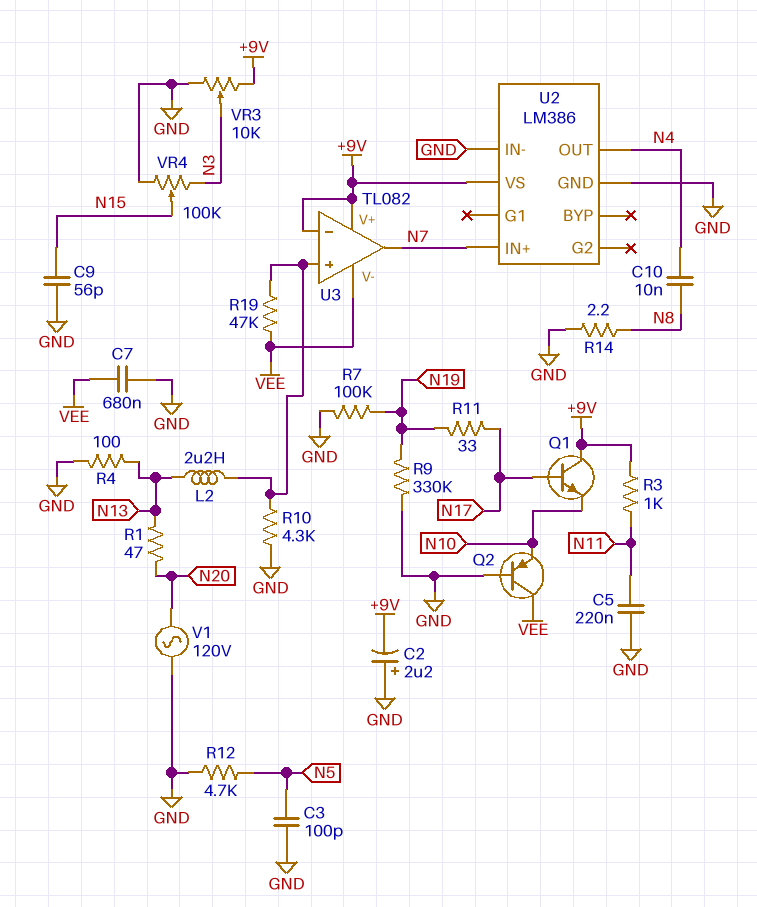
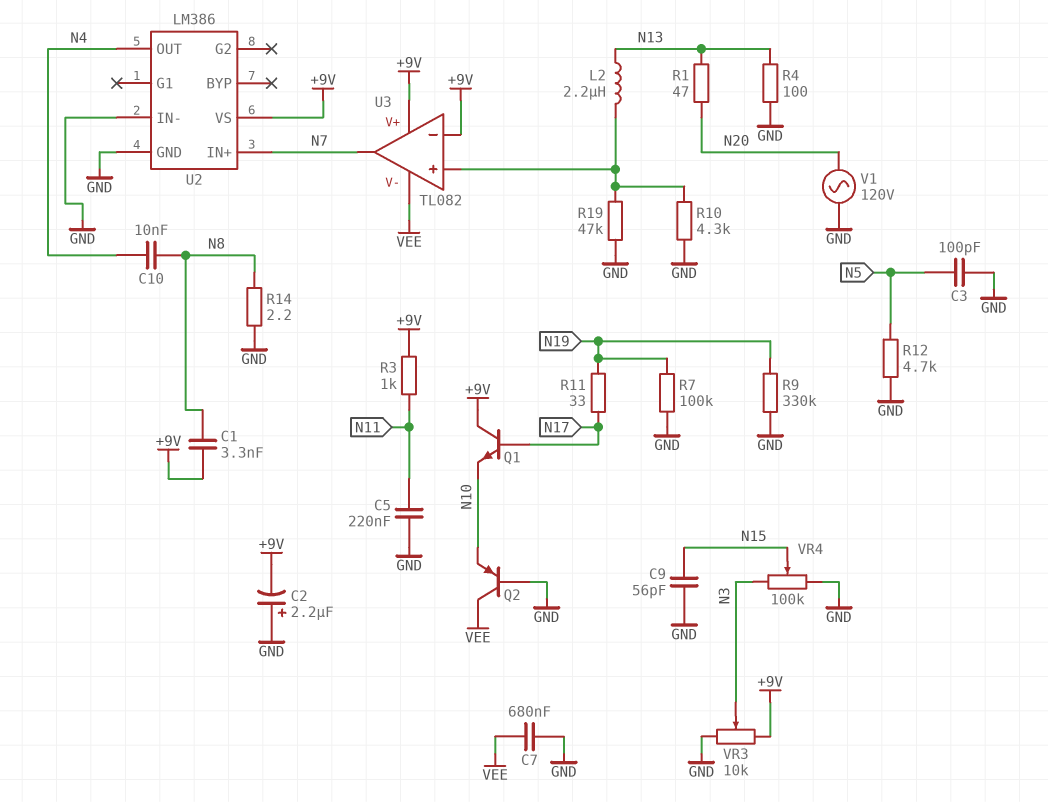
C1: none -> 3.3nF (+9V, N8)
R19: 47k (U3/in+, VEE) -> 47k (GND, U3/in+)

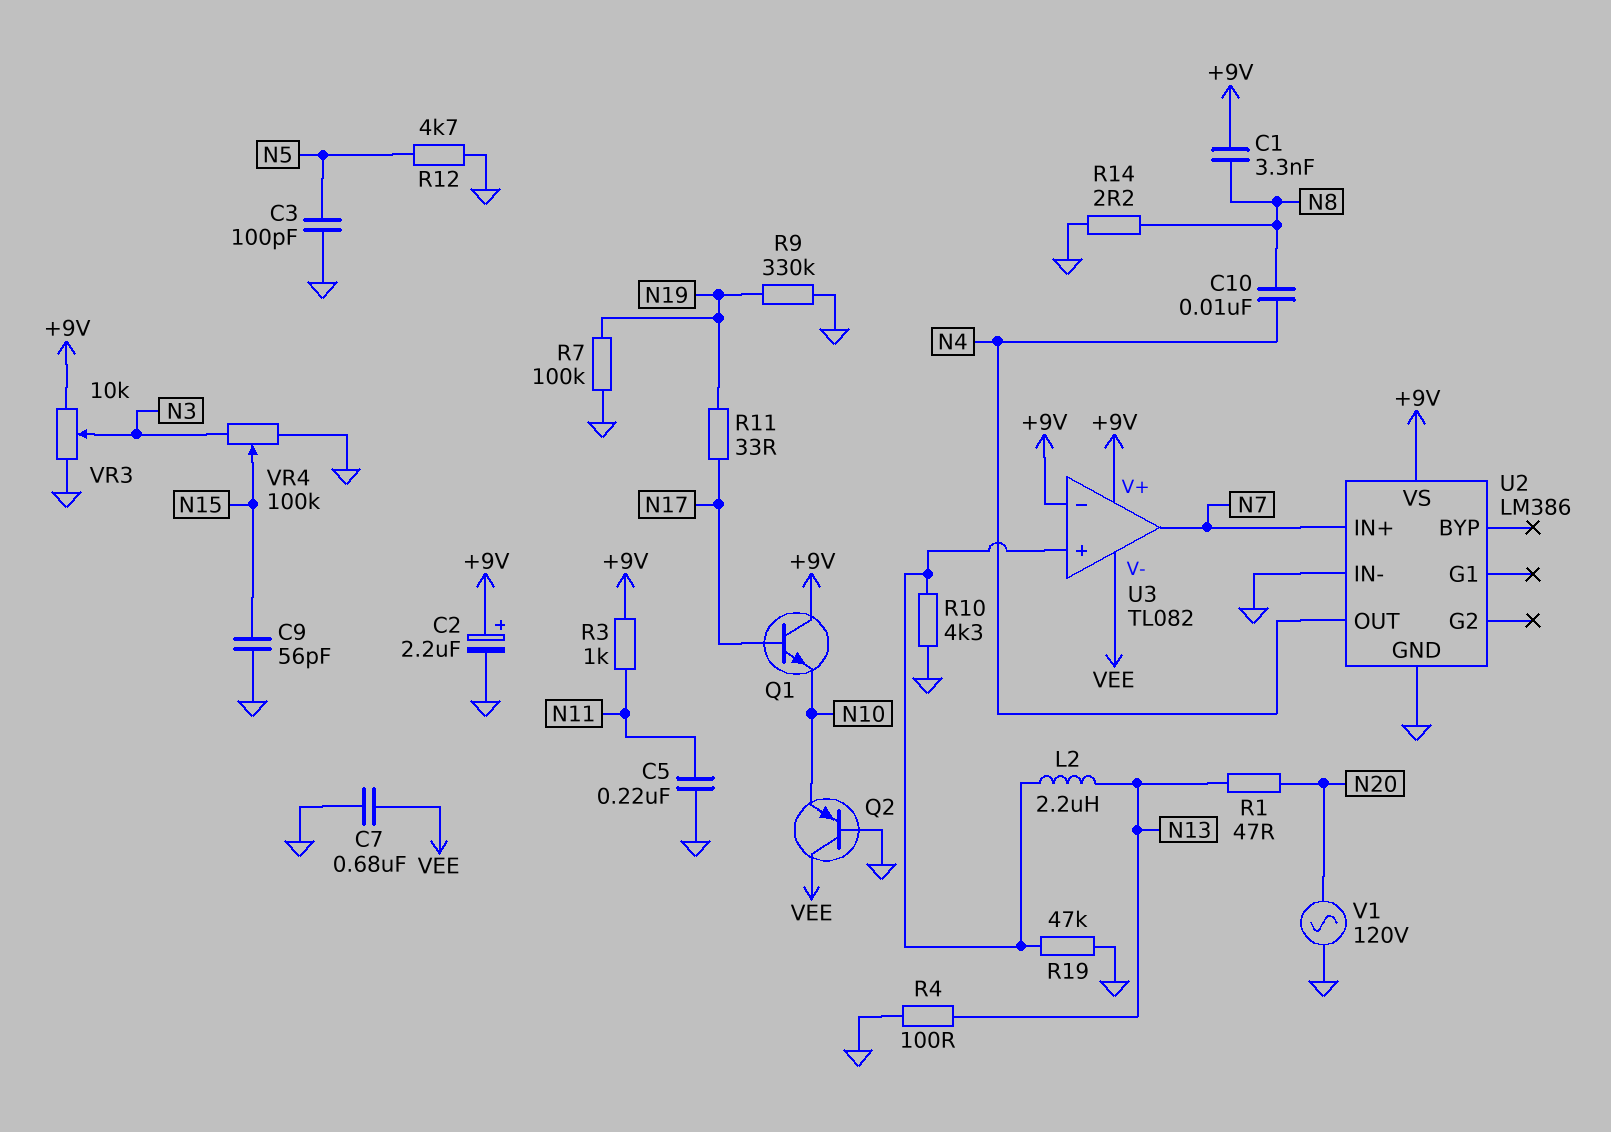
C2: 2.2uF (plus GND, minus +9V) -> 2.2uF (plus +9V, minus GND)

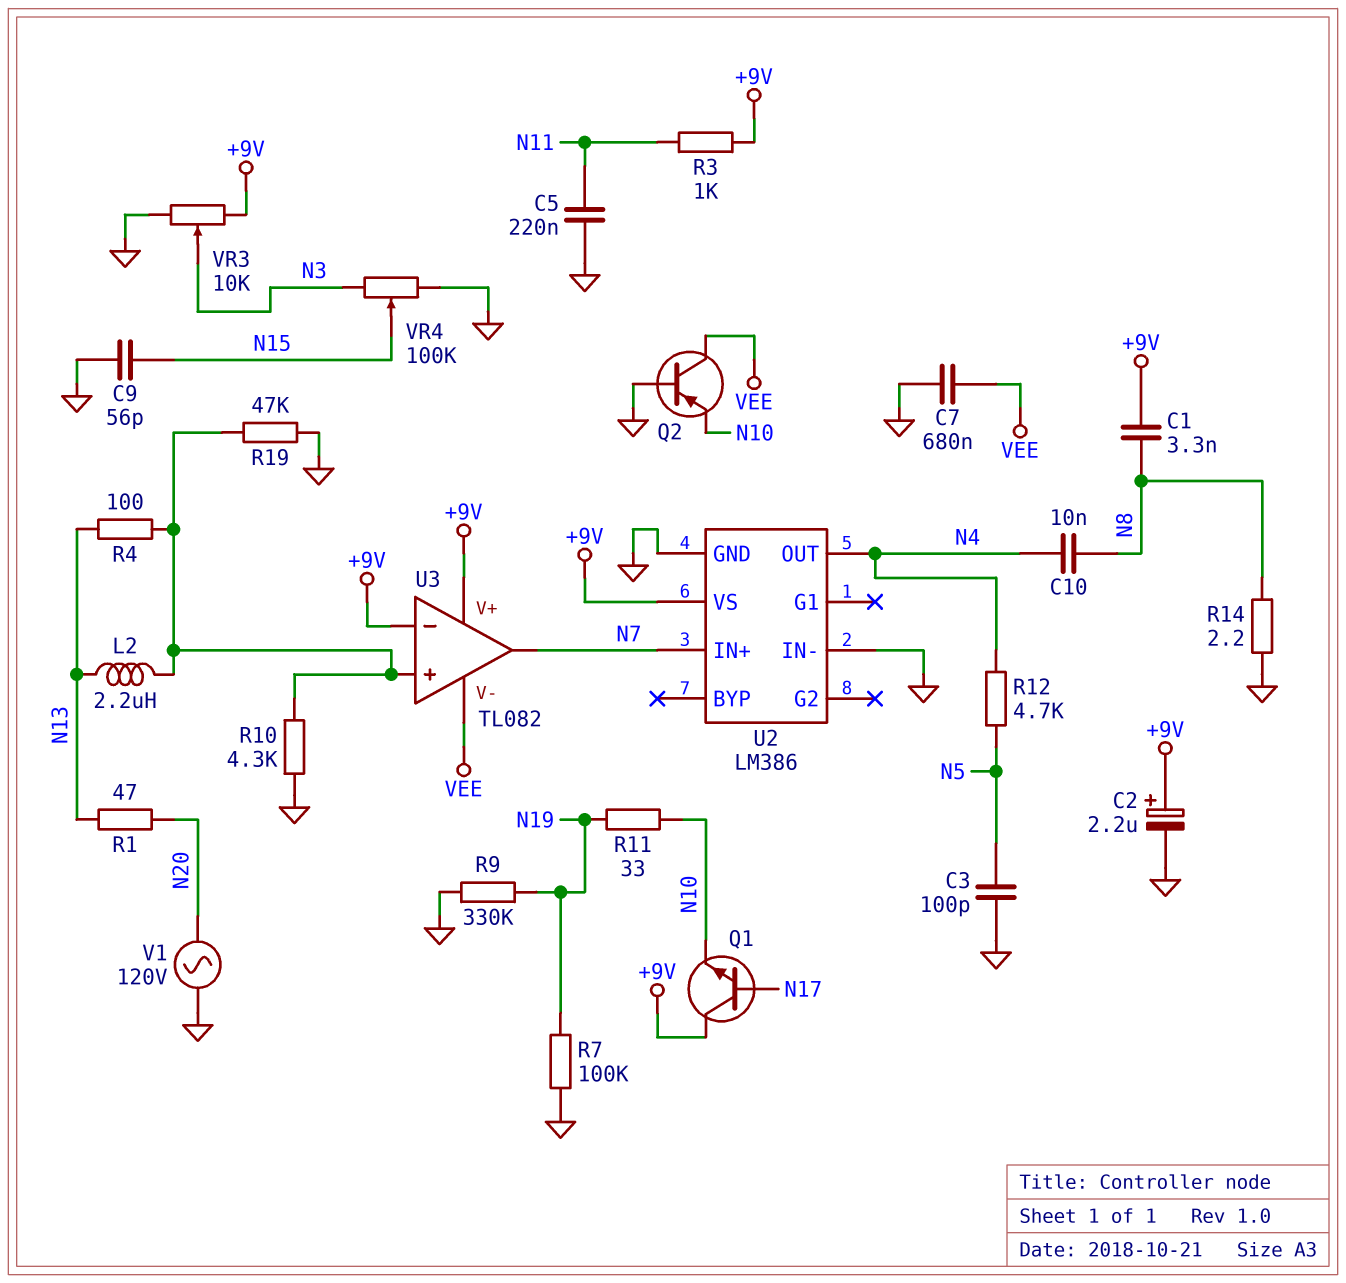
R4: 100 (GND, N13) -> 100 (N13, U3/in+)
R11: 33 (N17, N19) -> 33 (N10, N19)
R12: 4.7k (GND, N5) -> 4.7k (N4, N5)

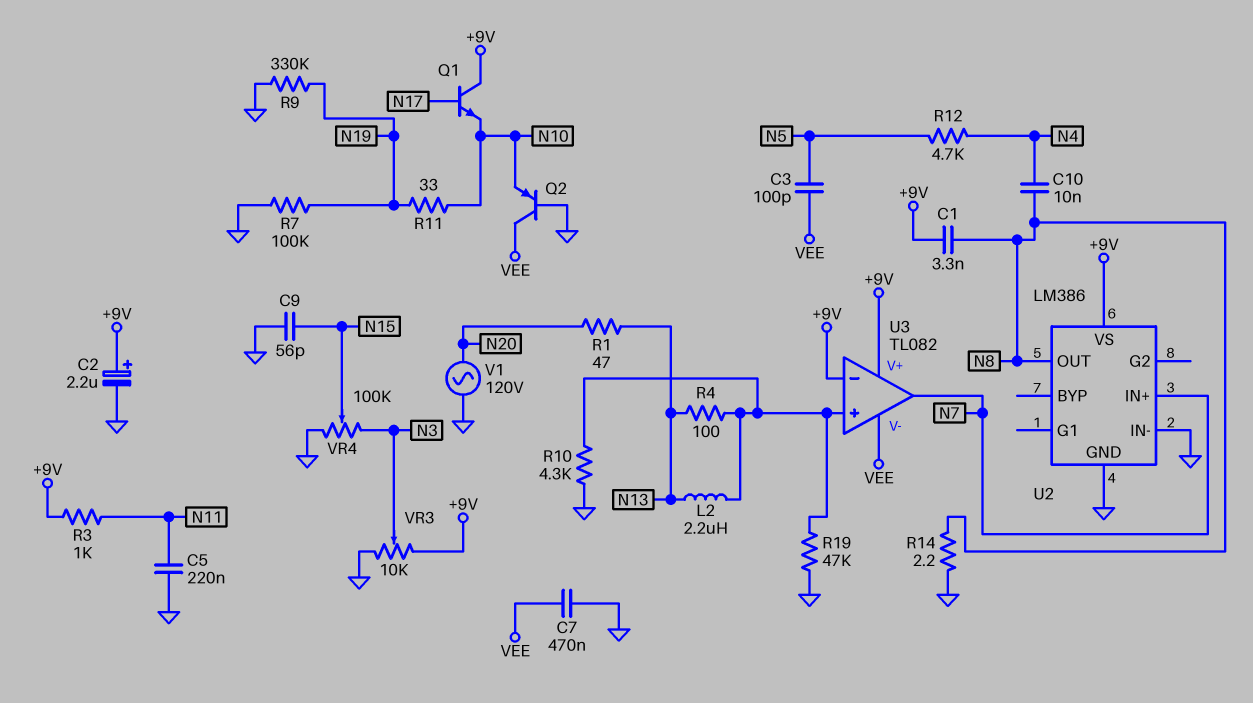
C3: 100pF (GND, N5) -> 100pF (N5, VEE)
C7: 680nF (GND, VEE) -> 470nF (GND, VEE)
U2 pin OUT: N4 -> N8

